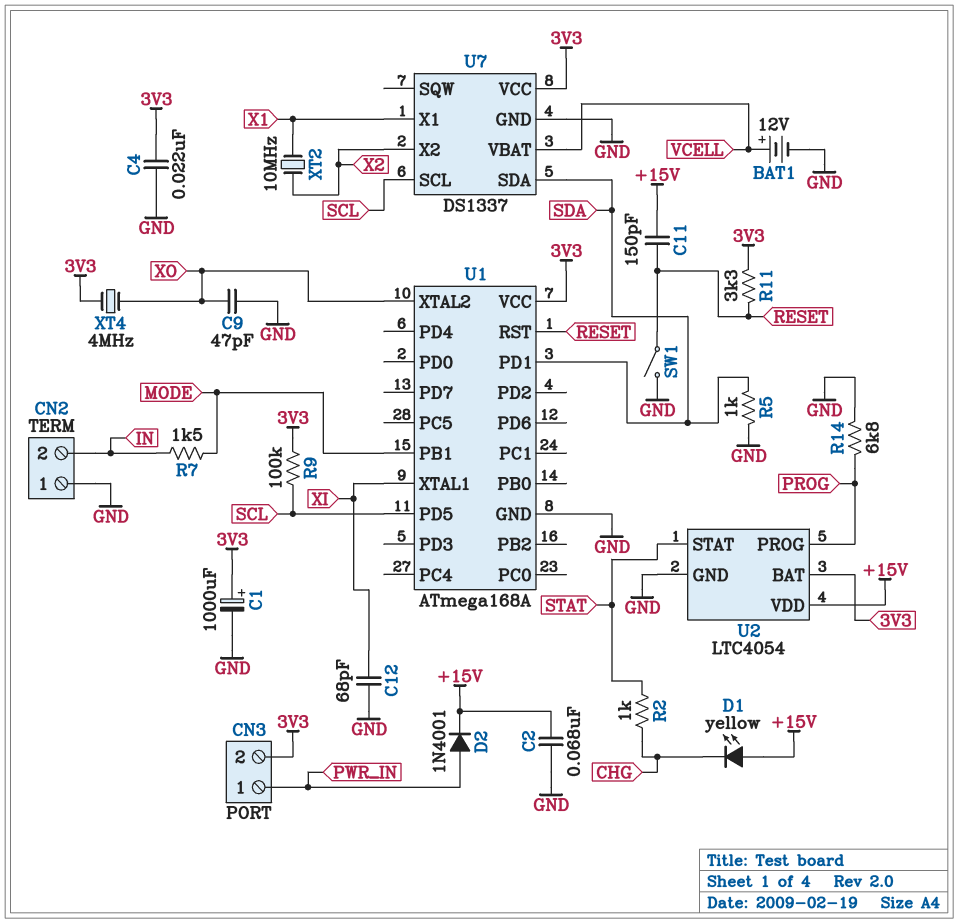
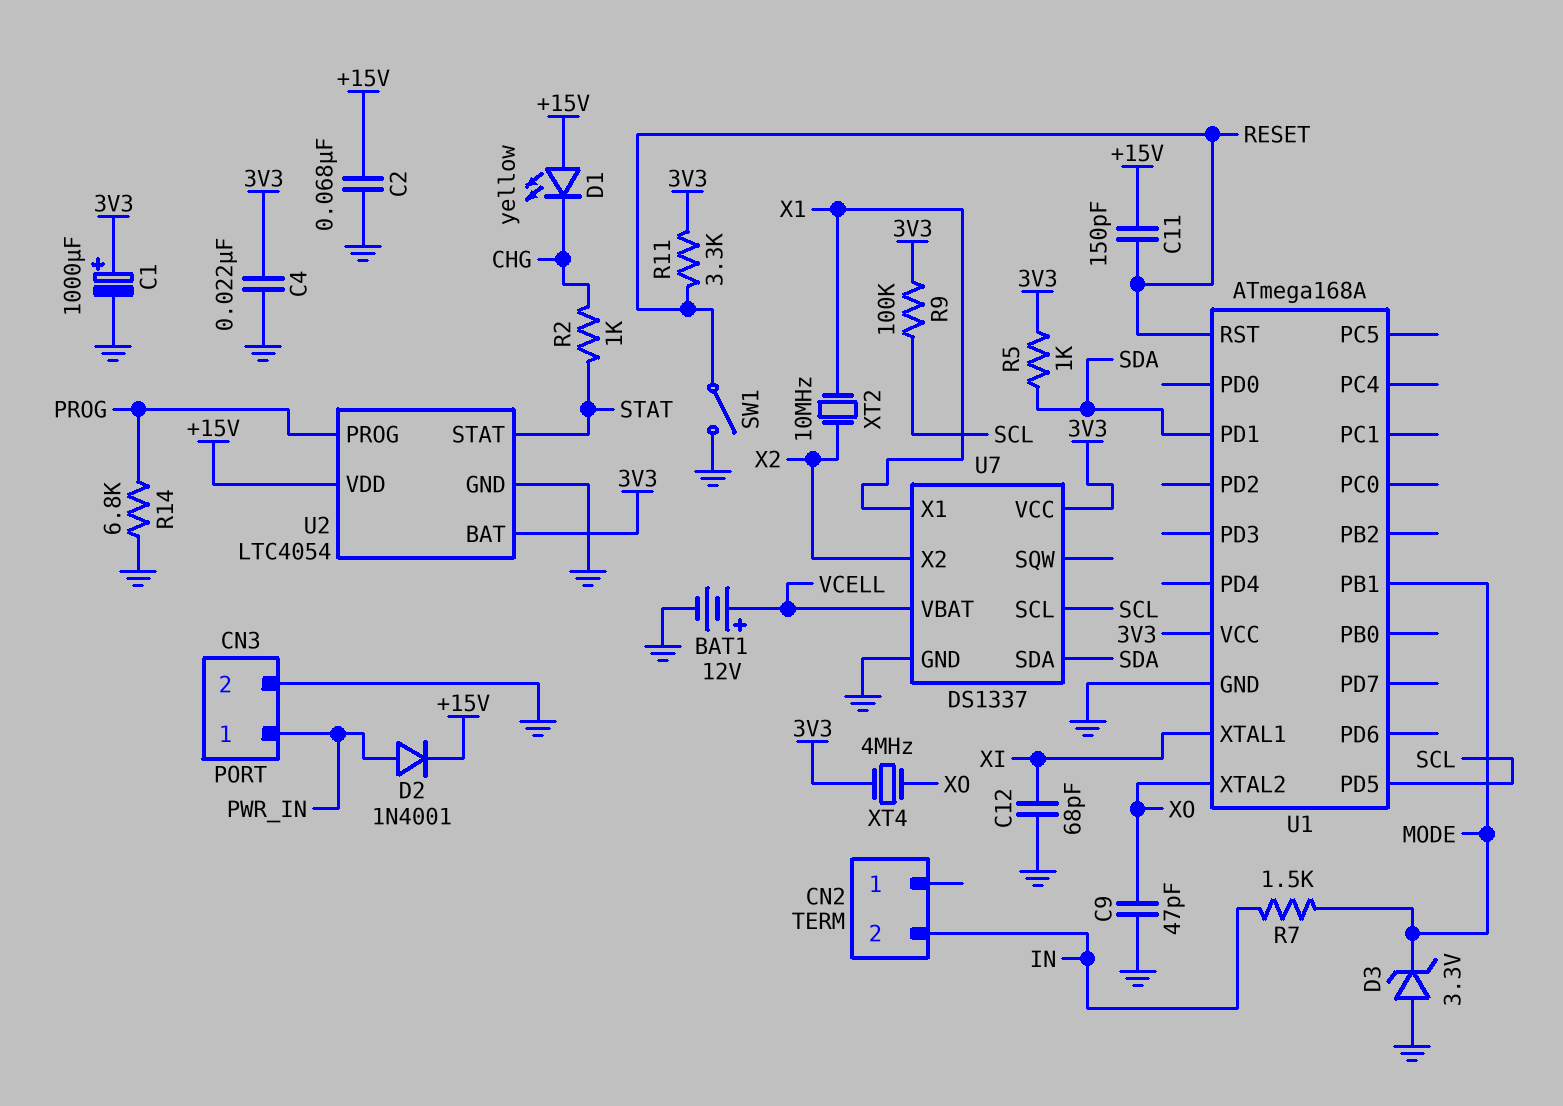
CN2 pin 1: GND -> none
CN3 pin 2: 3V3 -> GND
D3: none -> zener 3.3V (A GND, K MODE)
R5: 1k (GND, SDA) -> 1k (3V3, SDA)

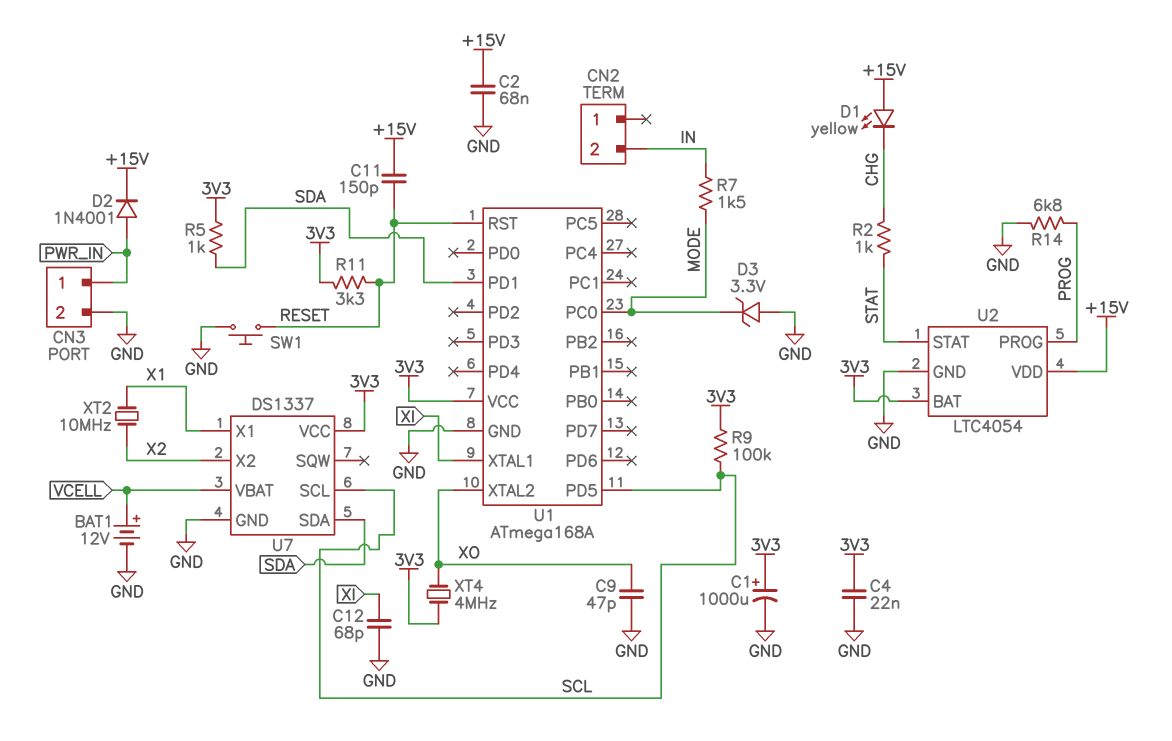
SW1: switch (GND, RESET) -> button (GND, RESET)
U1 pin PB1: MODE -> none
U1 pin PC0: none -> MODE

